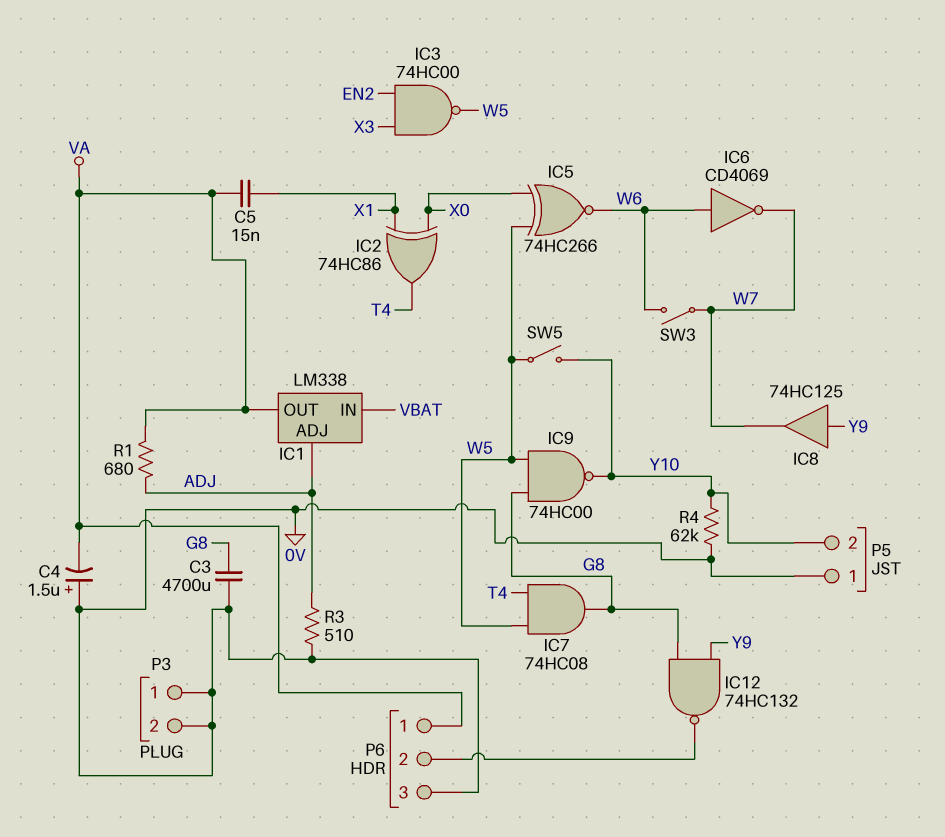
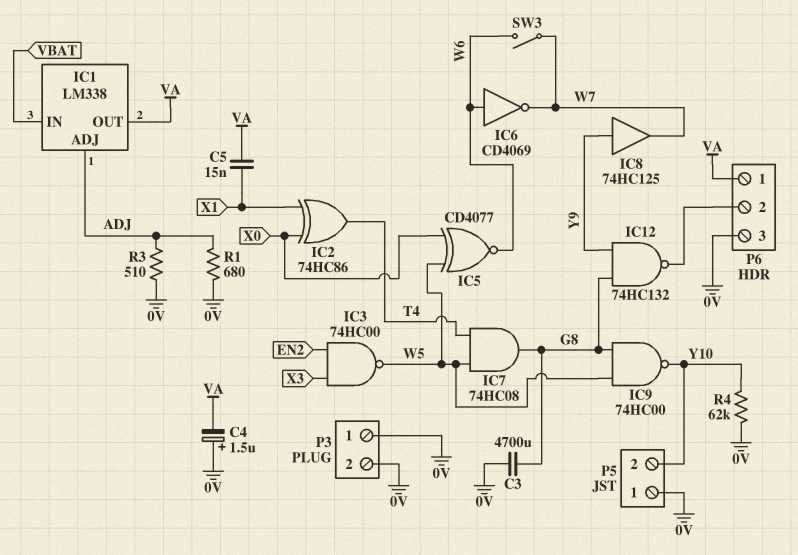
IC5: XNOR 74HC266 (in W5, in X0, out W6) -> XNOR CD4077 (in W5, in X0, out W6)
R1: 680 (ADJ, VA) -> 680 (0V, ADJ)
SW5: switch (W5, Y10) -> none

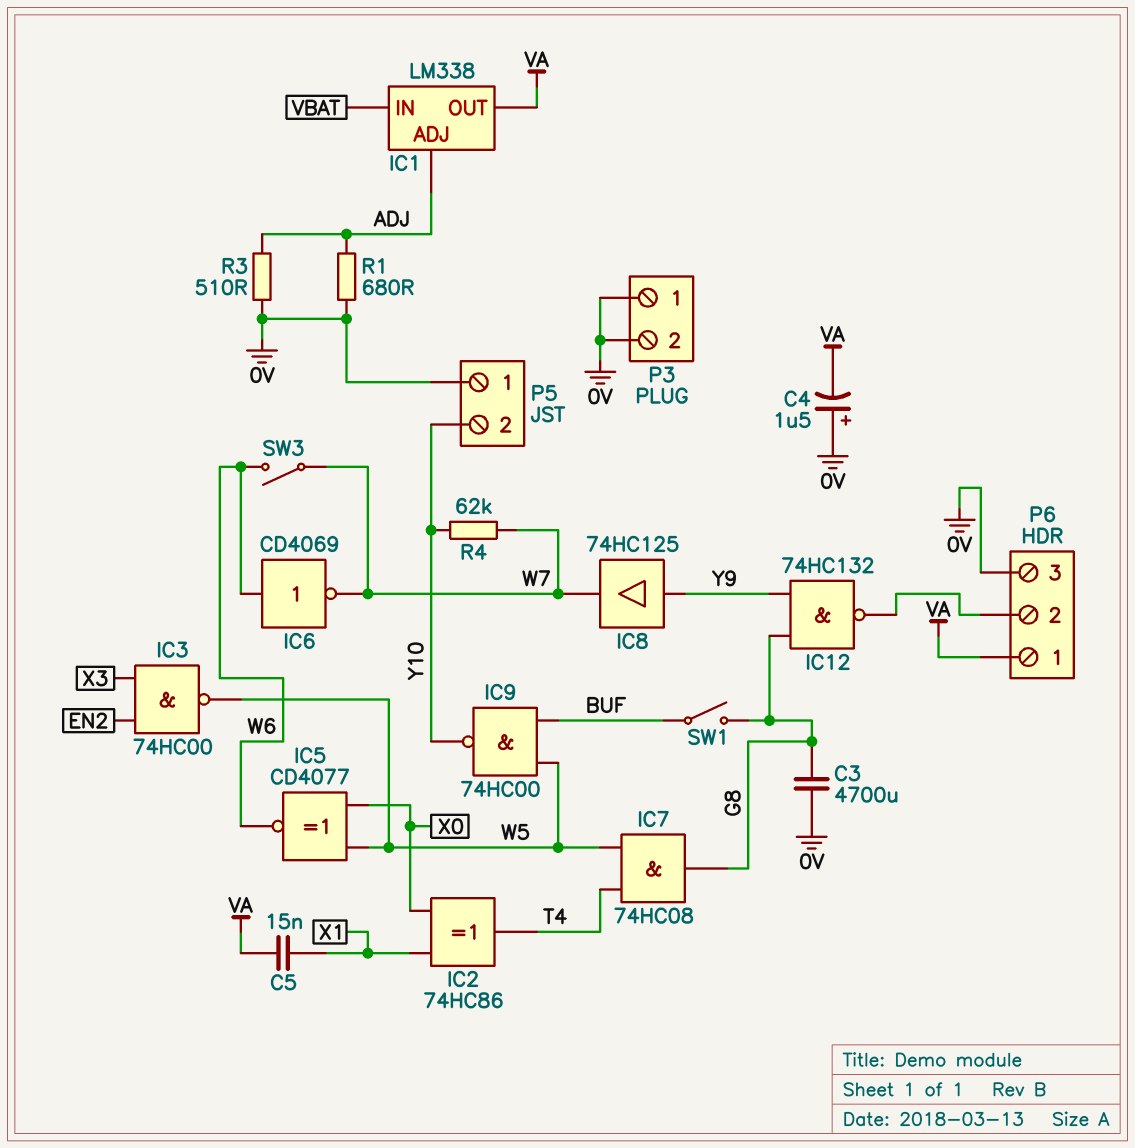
IC9: NAND 74HC00 (in G8, in W5, out Y10) -> NAND 74HC00 (in BUF, in W5, out Y10)
R4: 62k (0V, Y10) -> 62k (W7, Y10)
SW1: none -> switch (BUF, G8)

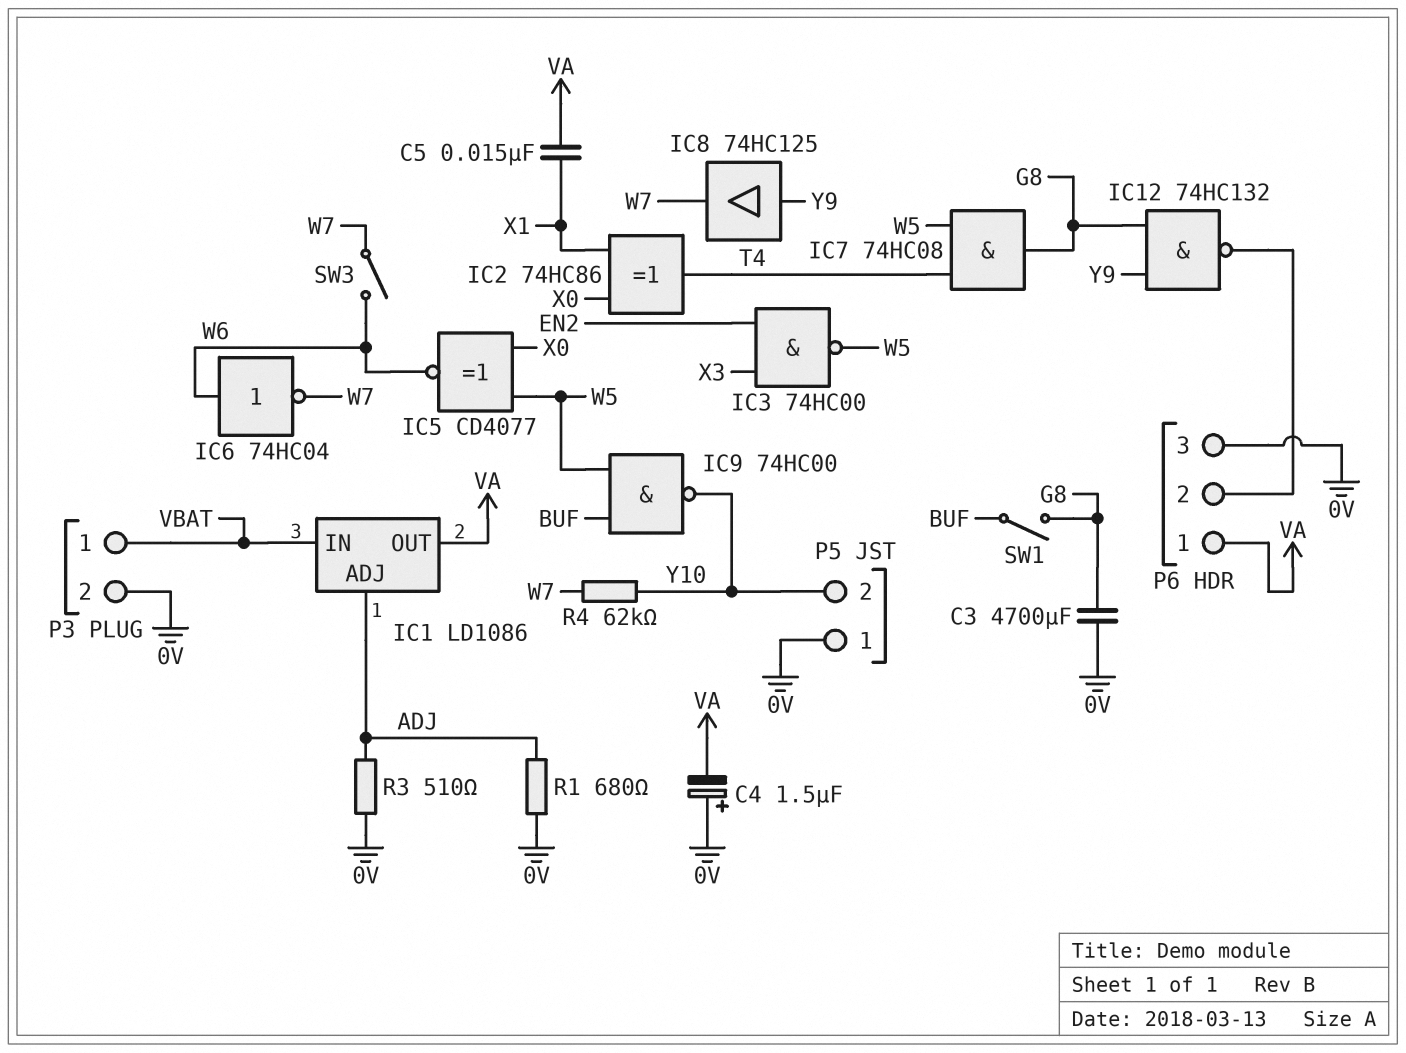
IC1: LM338 -> LD1086
IC6: NOT CD4069 (in W6, out W7) -> NOT 74HC04 (in W6, out W7)
P3 pin 1: 0V -> VBAT

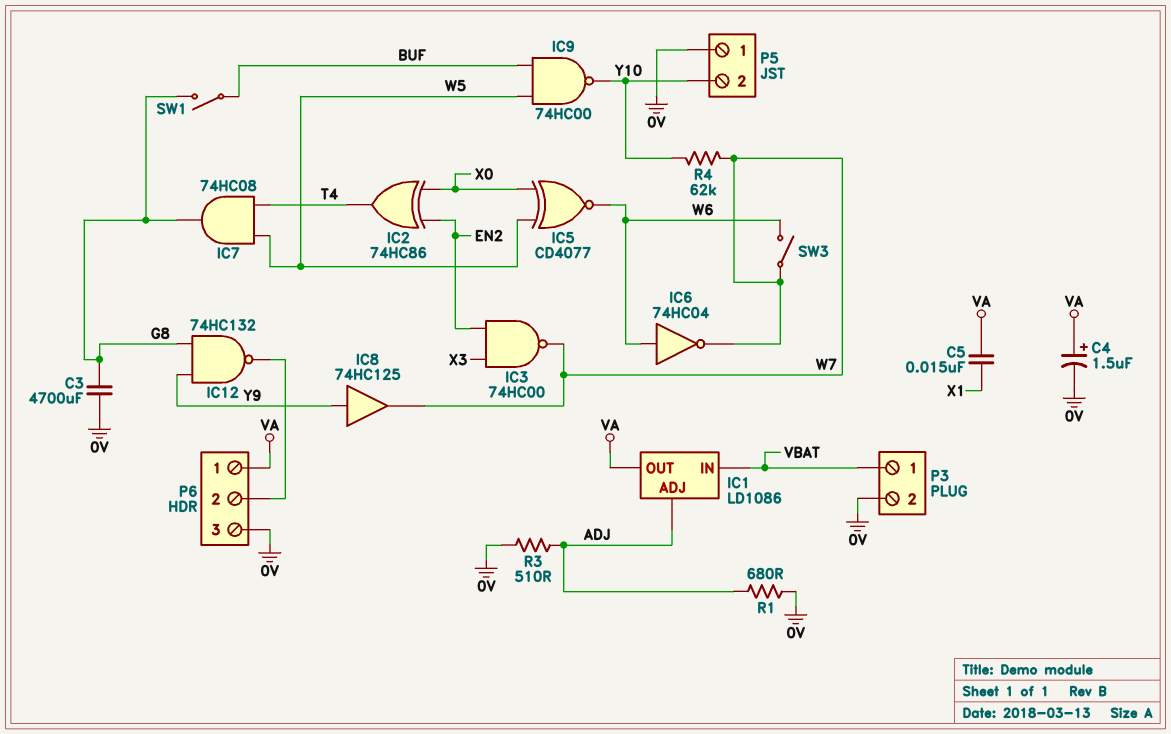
C4: 1.5uF (plus 0V, minus VA) -> 1.5uF (plus VA, minus 0V)
IC2: XOR 74HC86 (in X0, in X1, out T4) -> XOR 74HC86 (in EN2, in X0, out T4)
IC3: NAND 74HC00 (in EN2, in X3, out W5) -> NAND 74HC00 (in EN2, in X3, out W7)

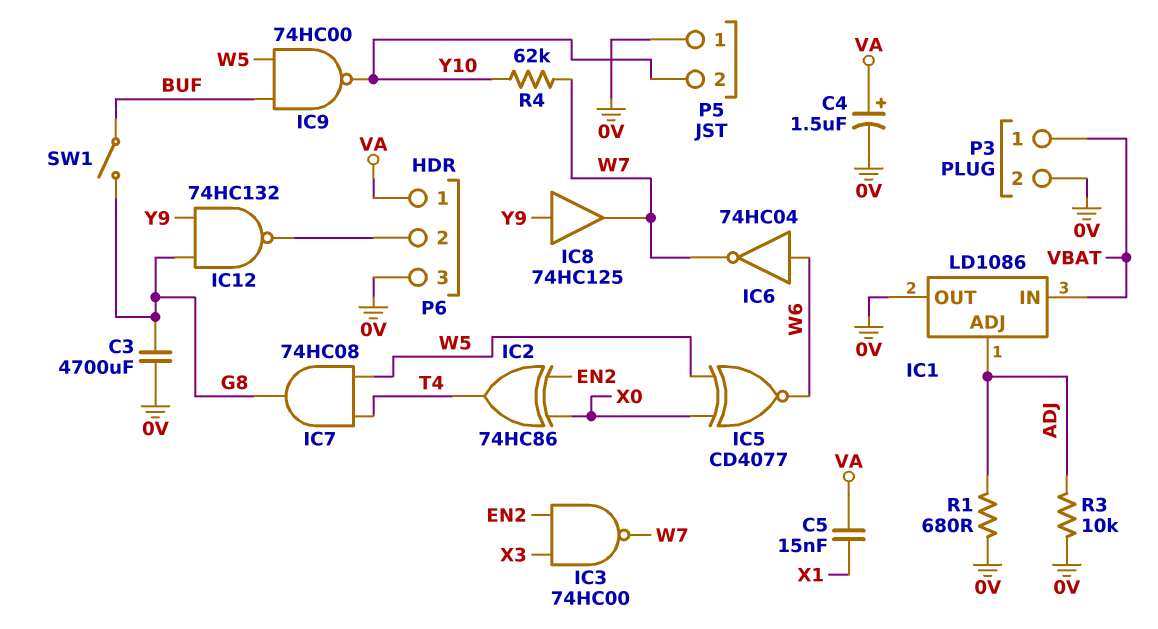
IC1 pin OUT: VA -> 0V
R3: 510 (0V, ADJ) -> 10k (0V, ADJ)
SW3: switch (W6, W7) -> none

